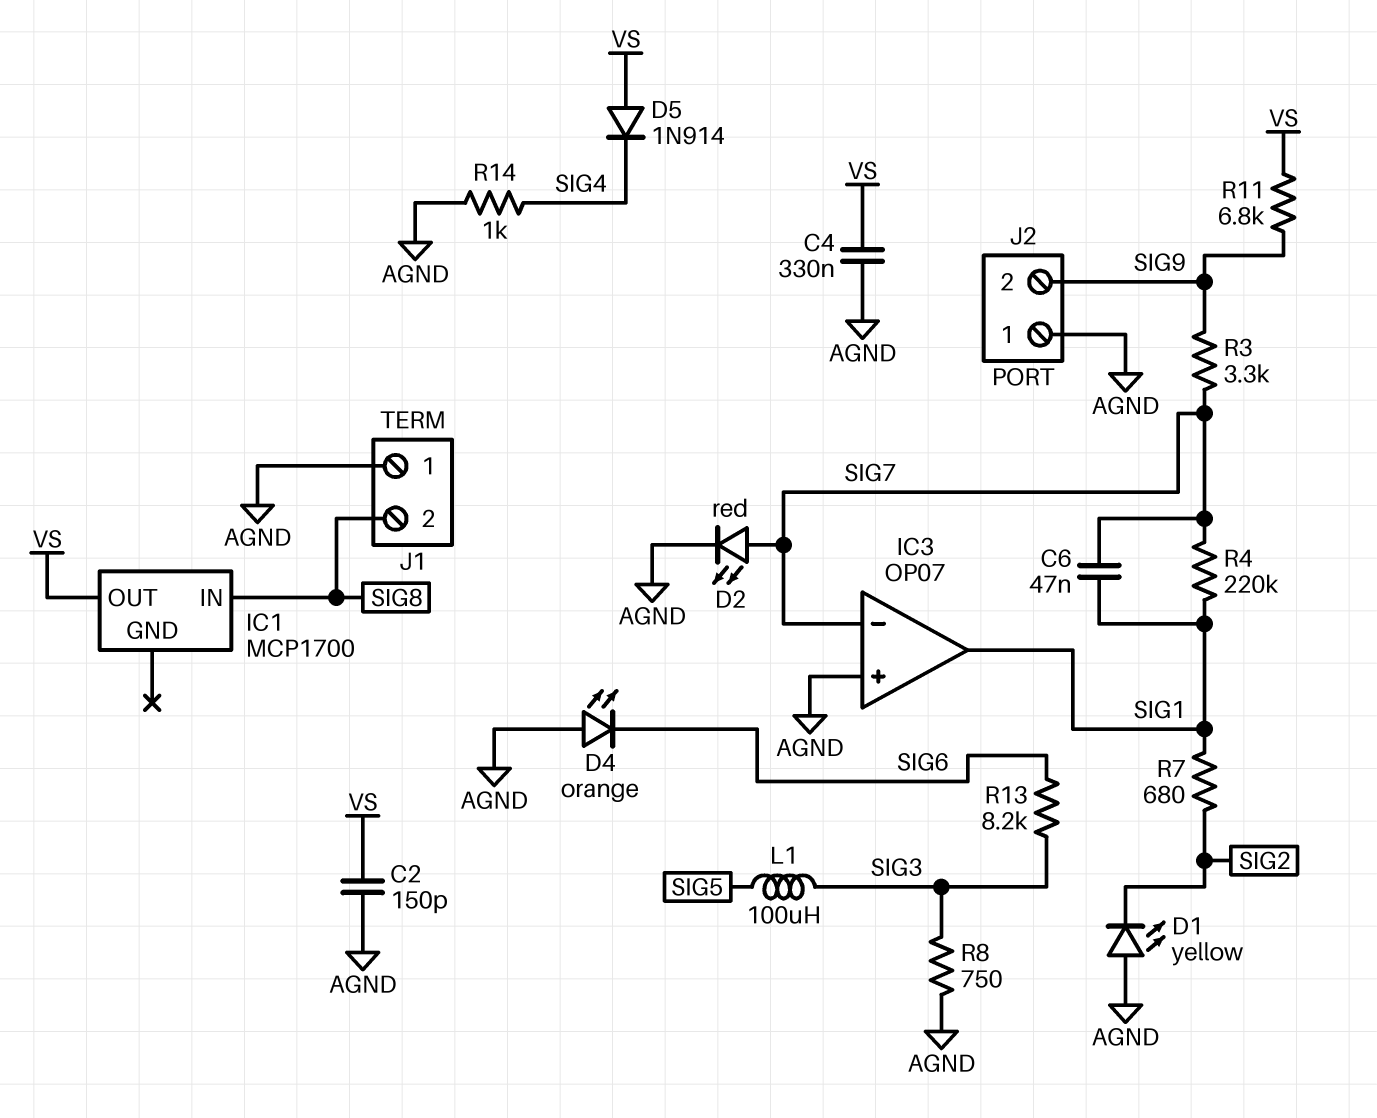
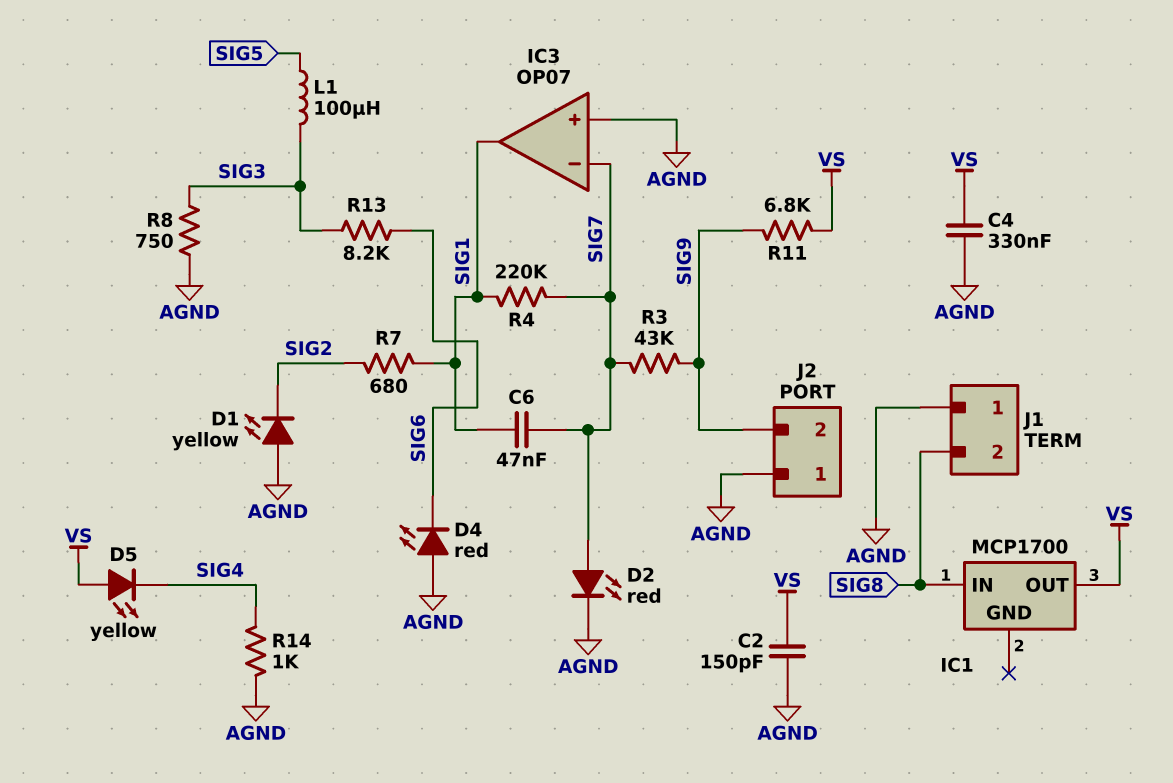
D4: LED orange (A AGND, K SIG6) -> LED red (A AGND, K SIG6)
D5: diode 1N914 (A VS, K SIG4) -> LED yellow (A VS, K SIG4)
R3: 3.3k (SIG7, SIG9) -> 43k (SIG7, SIG9)

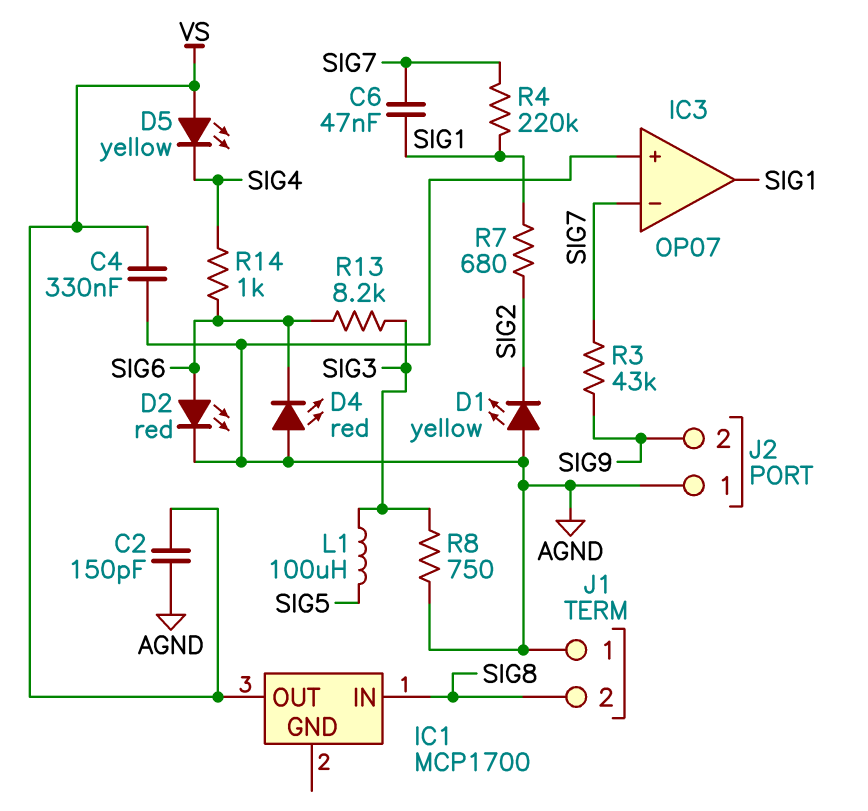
D2: LED red (A SIG7, K AGND) -> LED red (A SIG6, K AGND)
R11: 6.8k (SIG9, VS) -> none
R14: 1k (AGND, SIG4) -> 1k (SIG4, SIG6)

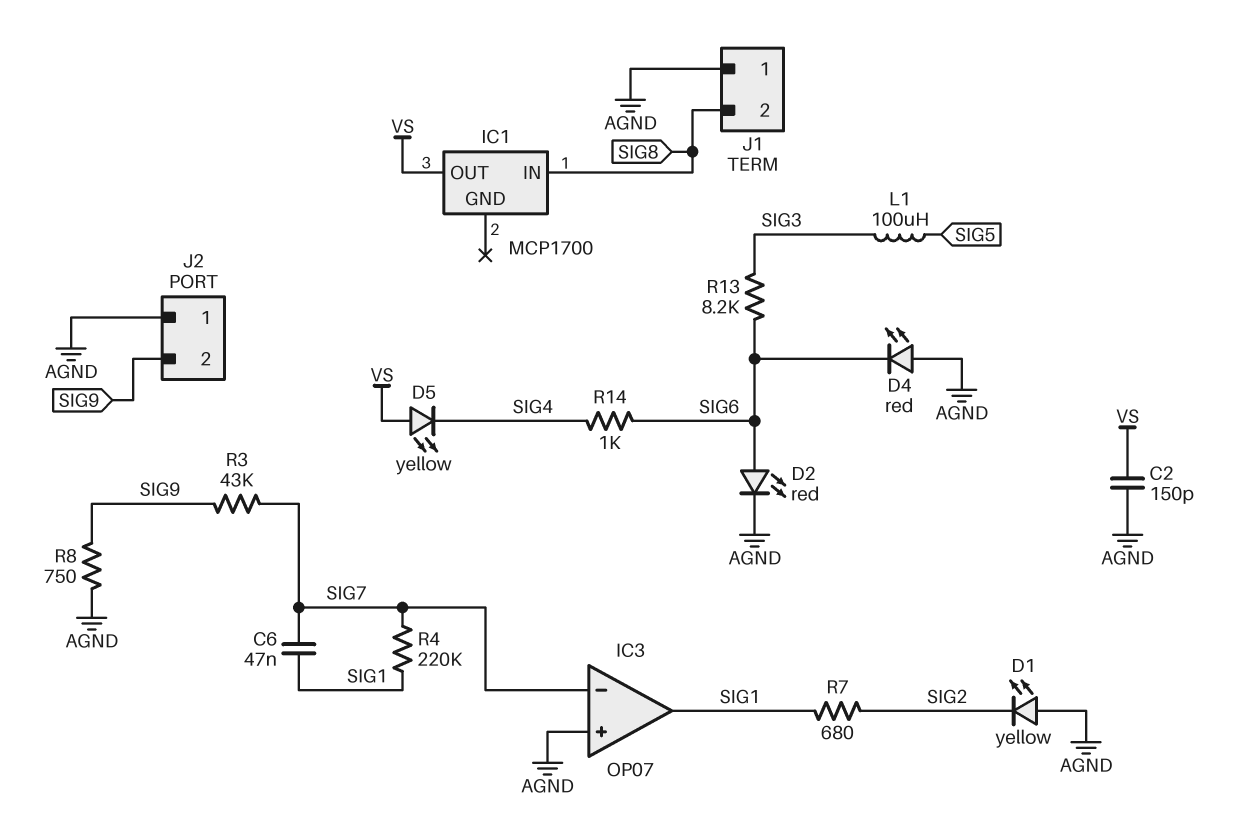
C4: 330nF (AGND, VS) -> none
R8: 750 (AGND, SIG3) -> 750 (AGND, SIG9)

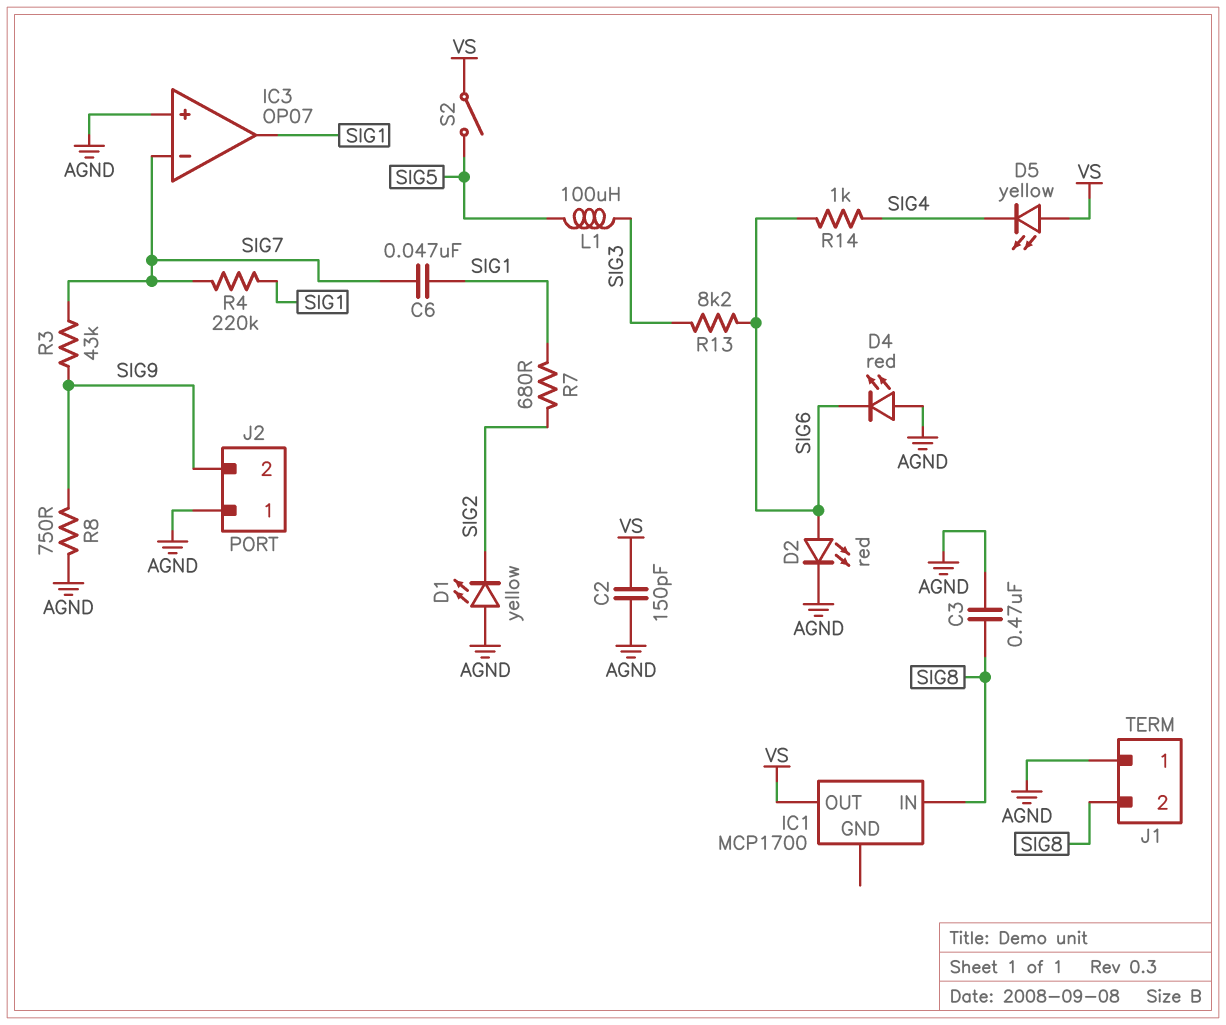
C3: none -> 470nF (AGND, SIG8)
S2: none -> switch (SIG5, VS)

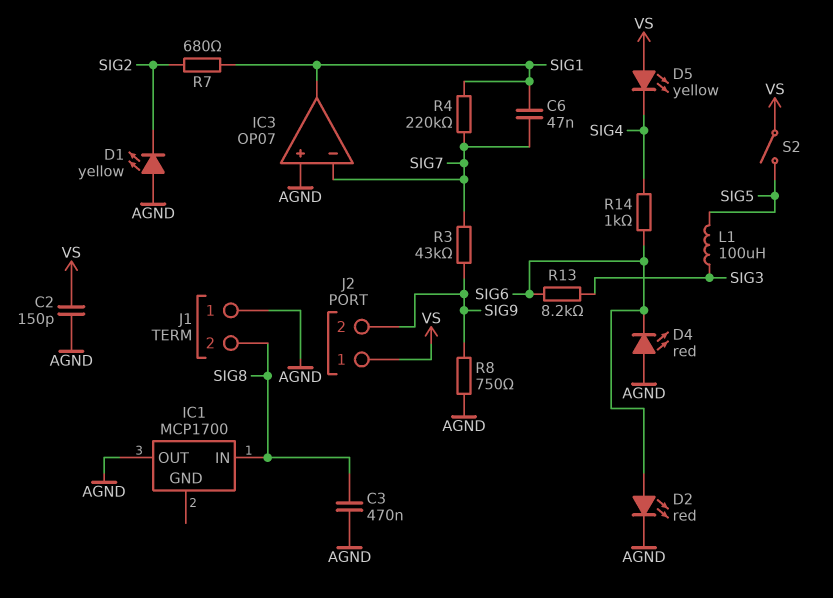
IC1 pin OUT: VS -> AGND
J2 pin 1: AGND -> VS

